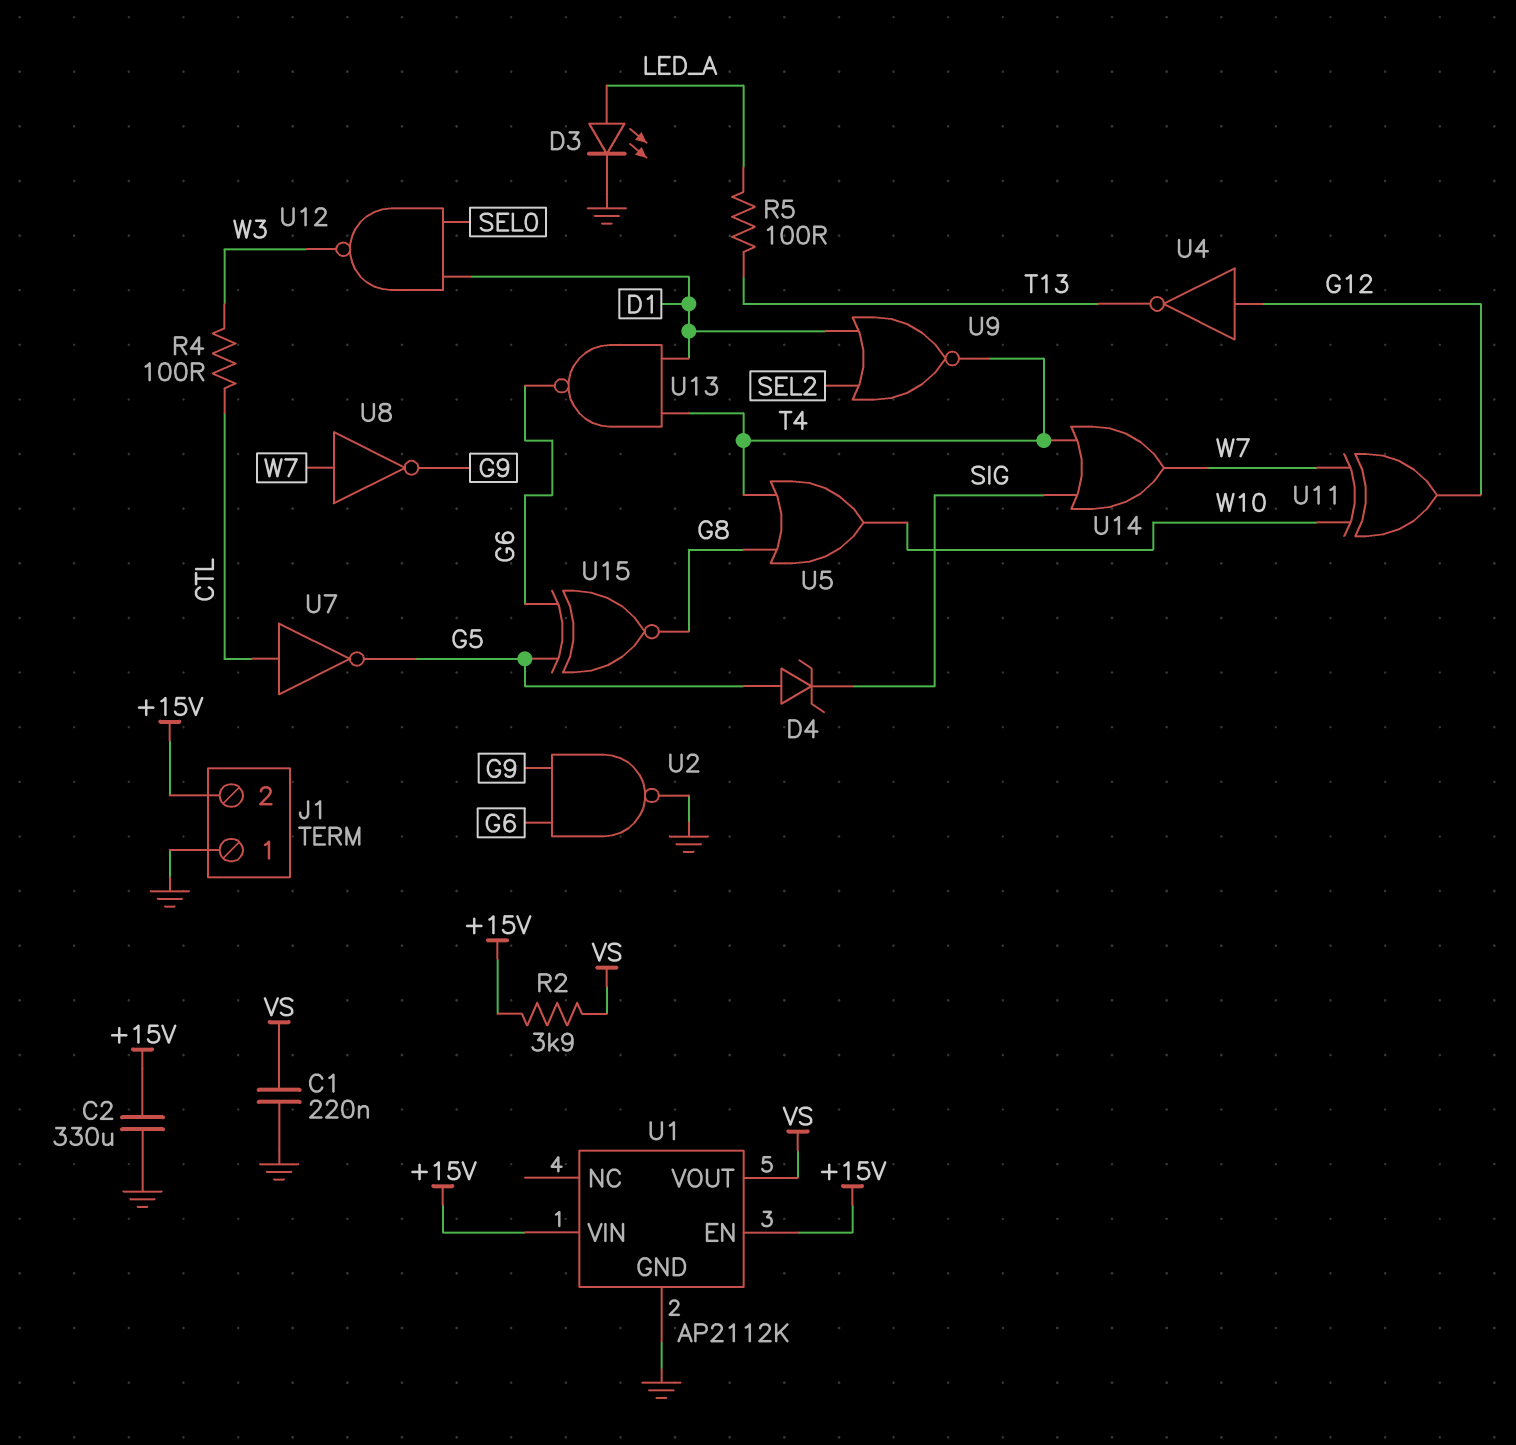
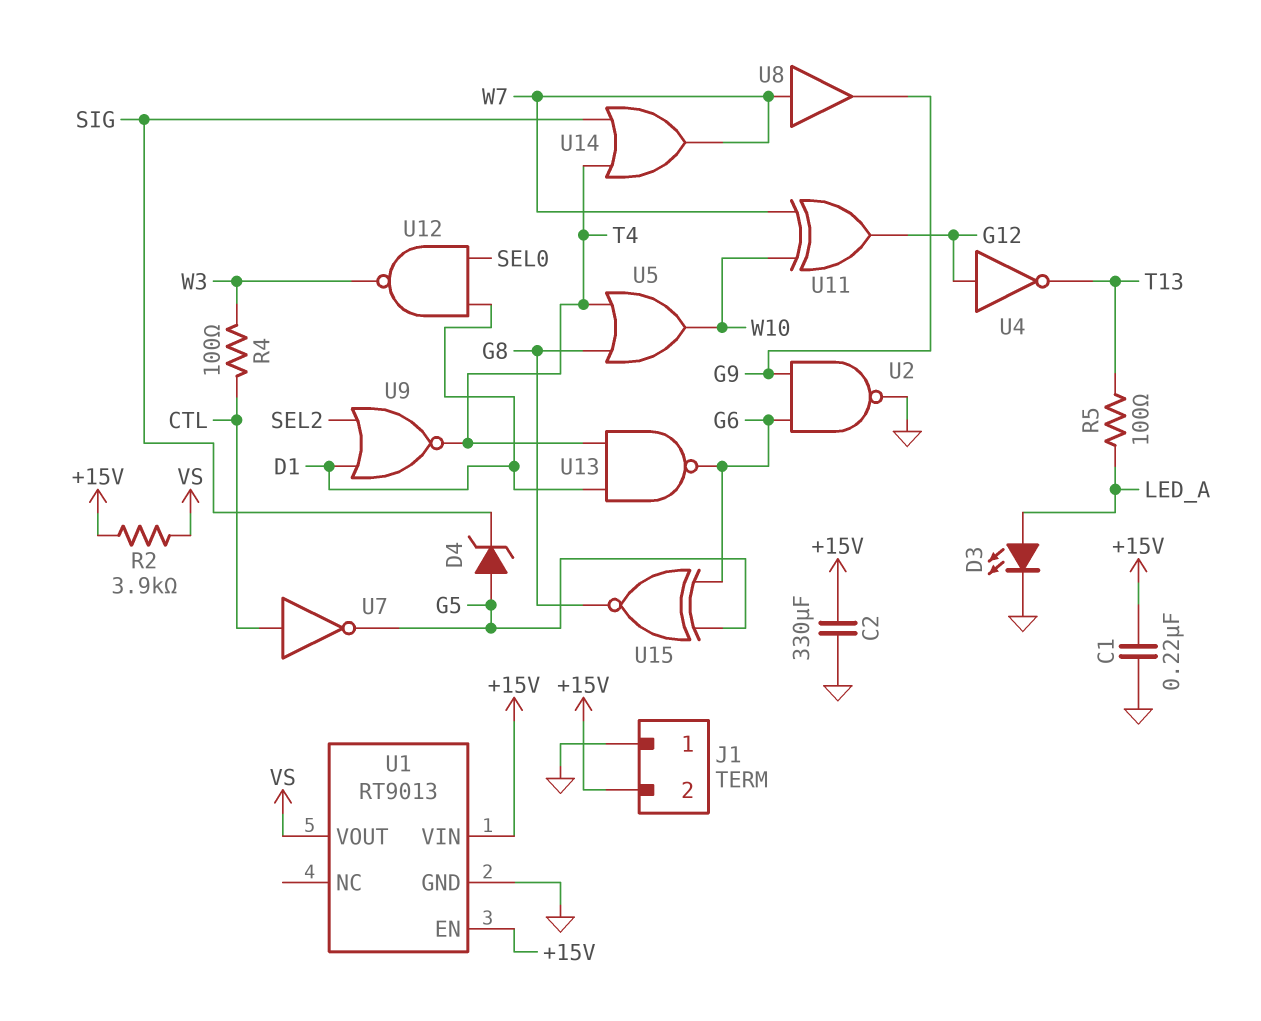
C1: 220nF (GND, VS) -> 220nF (+15V, GND)
U1: AP2112K -> RT9013
U8: NOT (in W7, out G9) -> buffer (in W7, out G9)

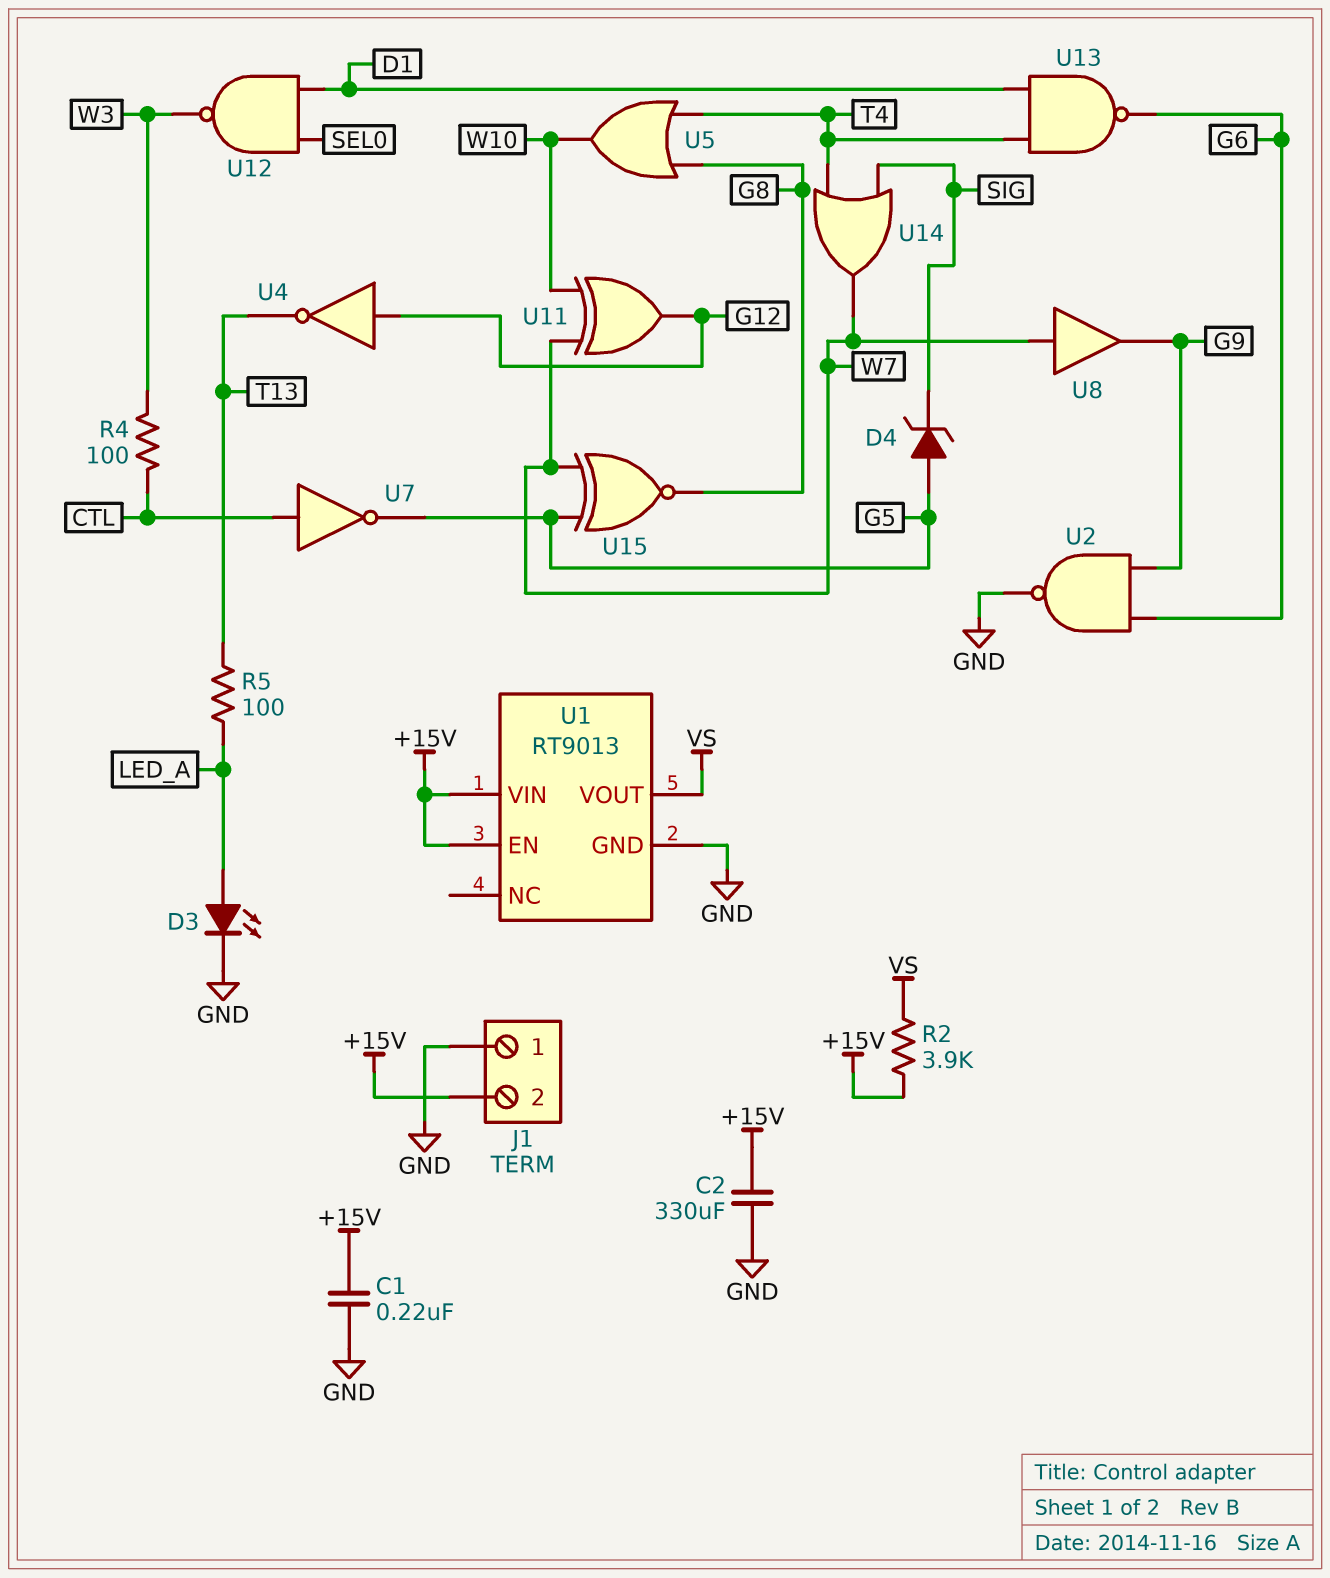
U9: NOR (in D1, in SEL2, out T4) -> none
U15: XNOR (in G5, in G6, out G8) -> XNOR (in G5, in W7, out G8)

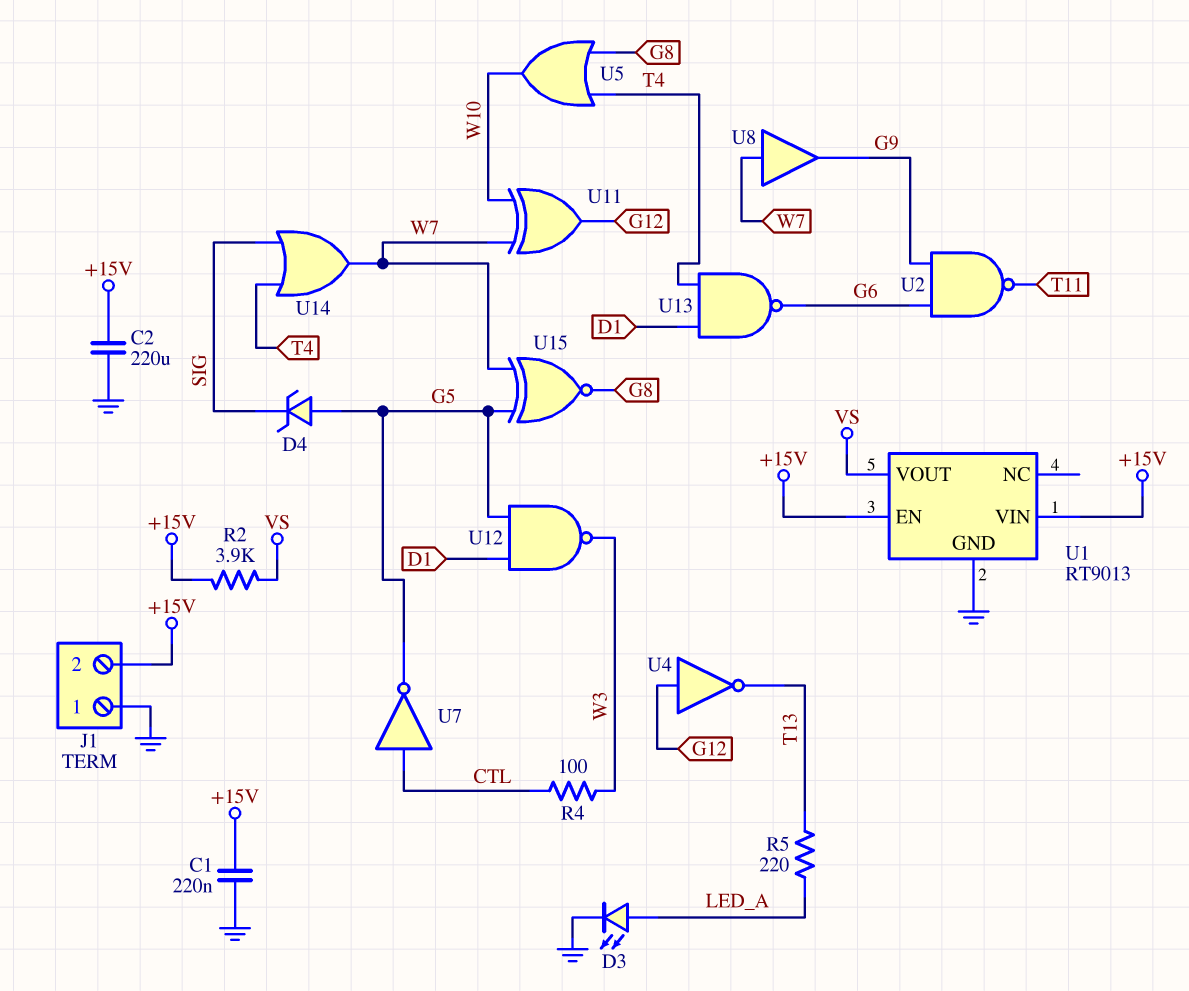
C2: 330uF (+15V, GND) -> 220uF (+15V, GND)
R5: 100 (LED_A, T13) -> 220 (LED_A, T13)
U2: NAND (in G6, in G9, out GND) -> NAND (in G6, in G9, out T11)
U12: NAND (in D1, in SEL0, out W3) -> NAND (in D1, in G5, out W3)

